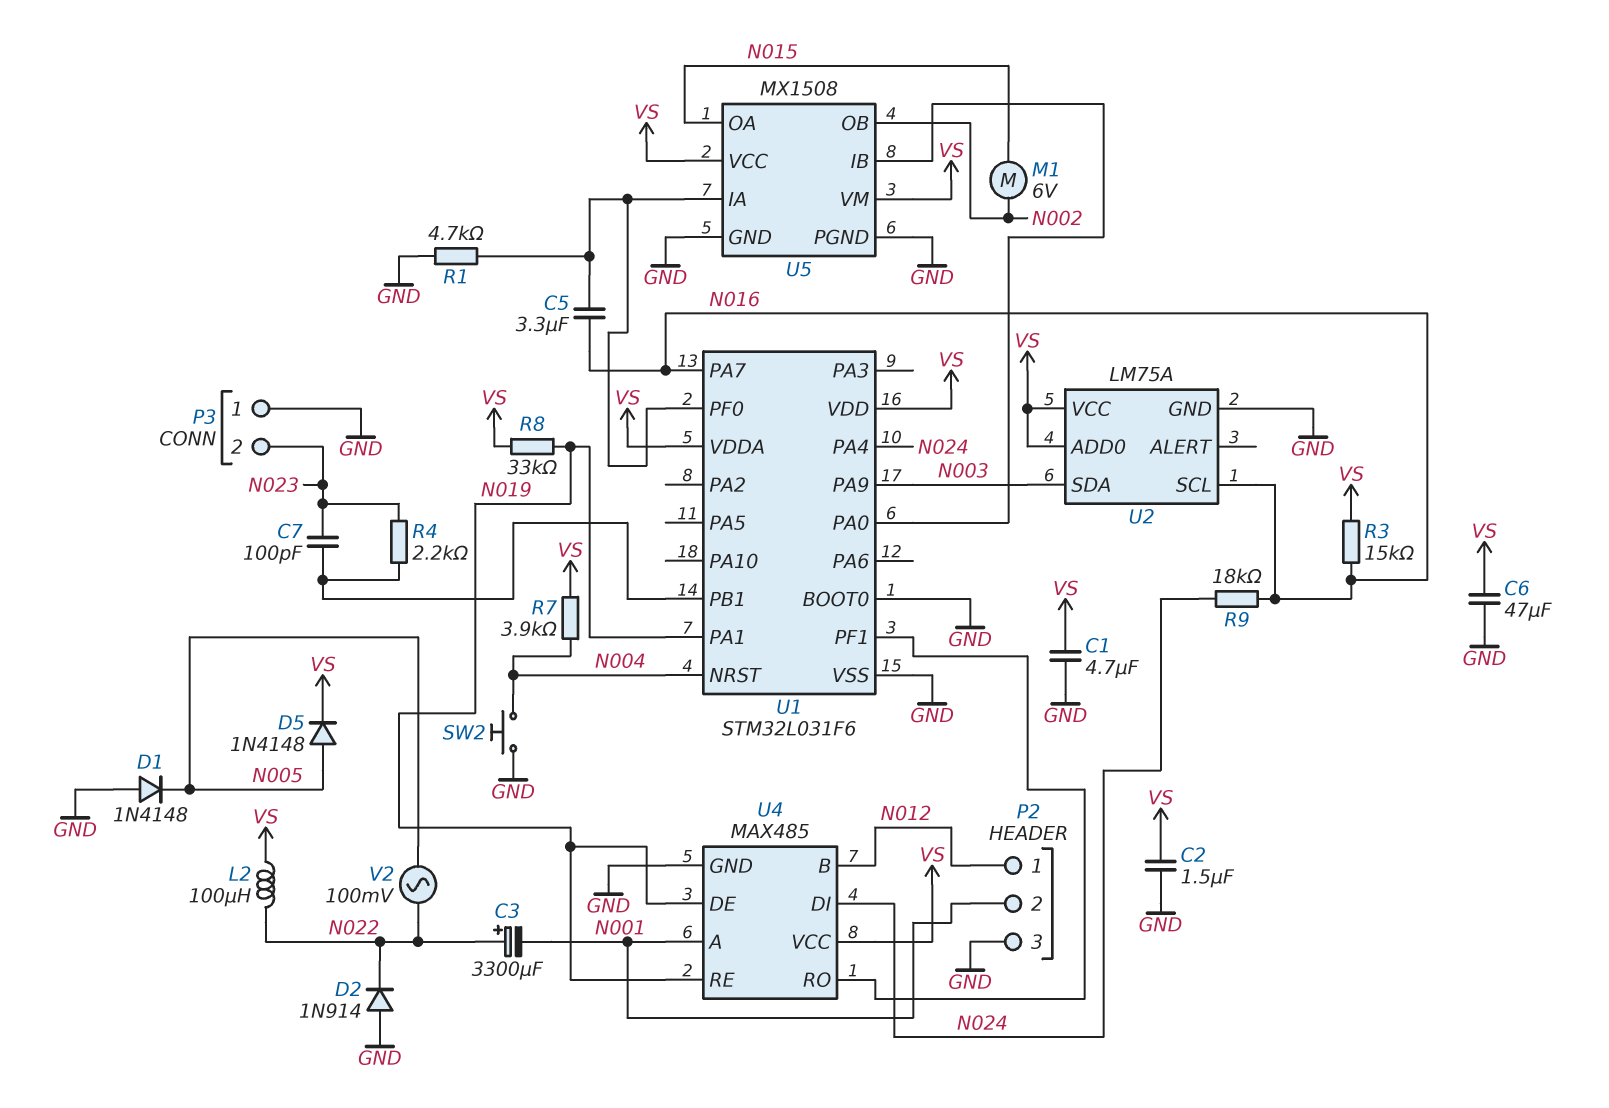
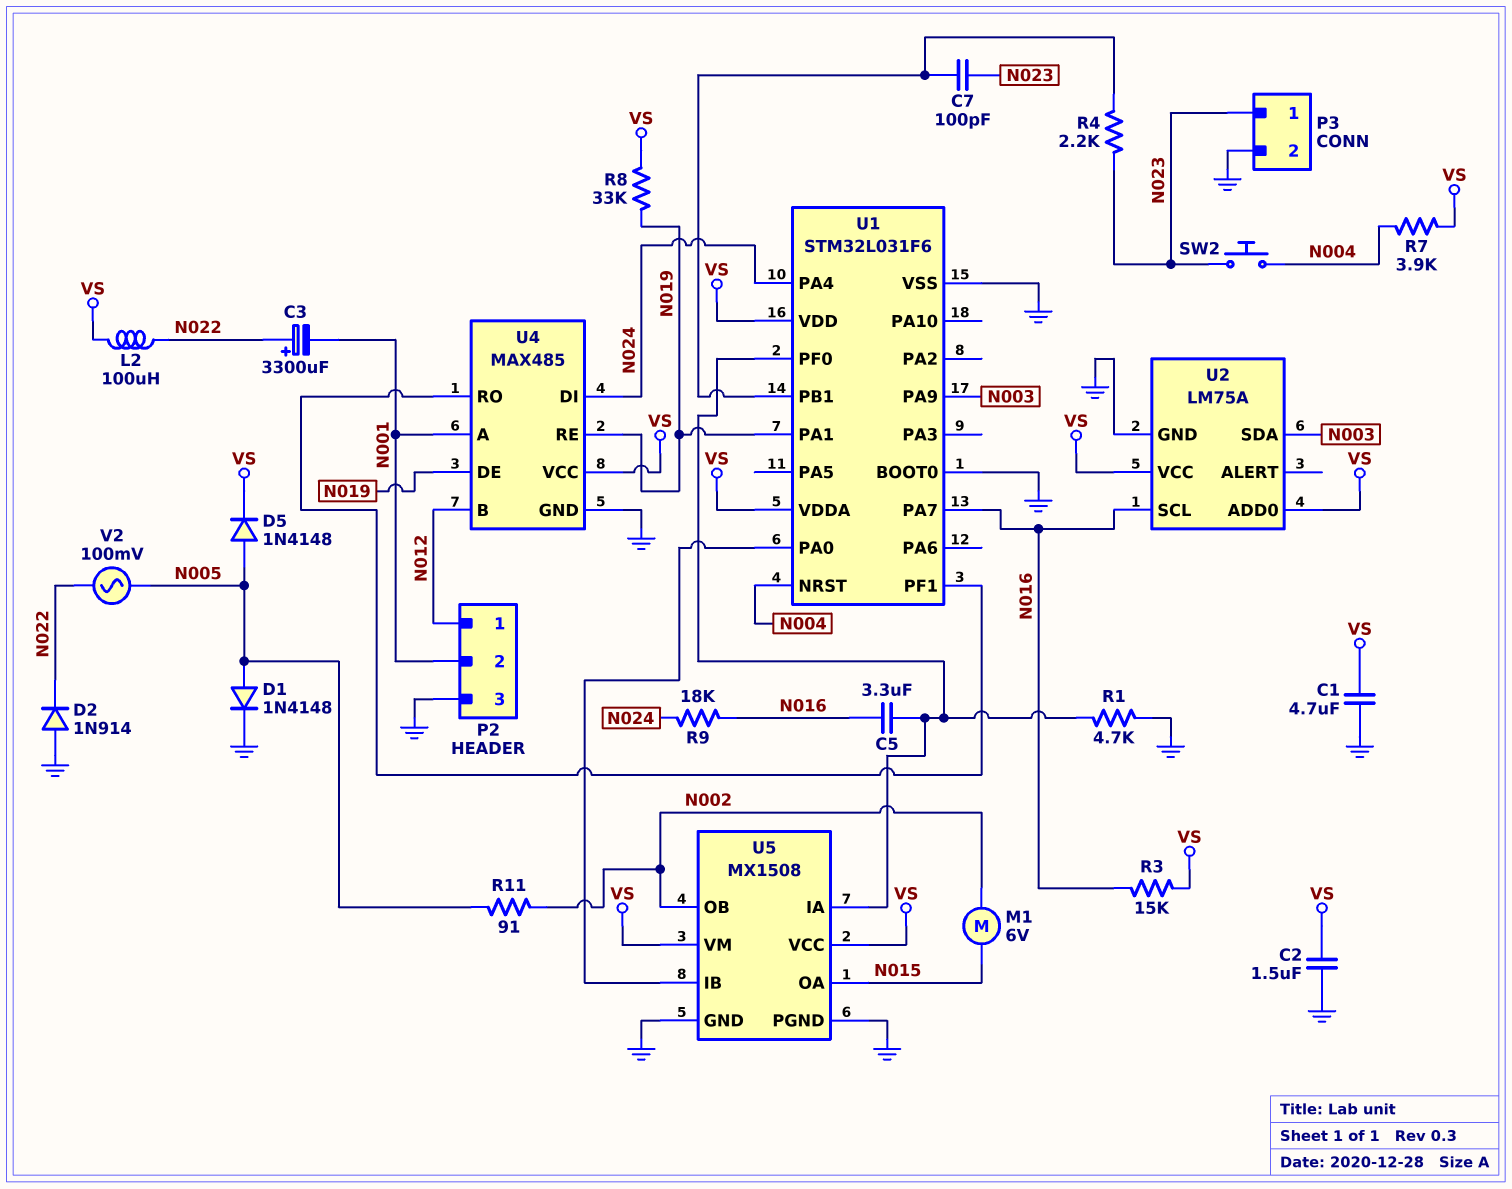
C6: 47uF (GND, VS) -> none
D1: diode 1N4148 (A GND, K N005) -> diode 1N4148 (A N005, K GND)
P3 pin 1: GND -> N023
P3 pin 2: N023 -> GND
R11: none -> 91 (N002, N005)
SW2: button (GND, N004) -> button (N004, N023)

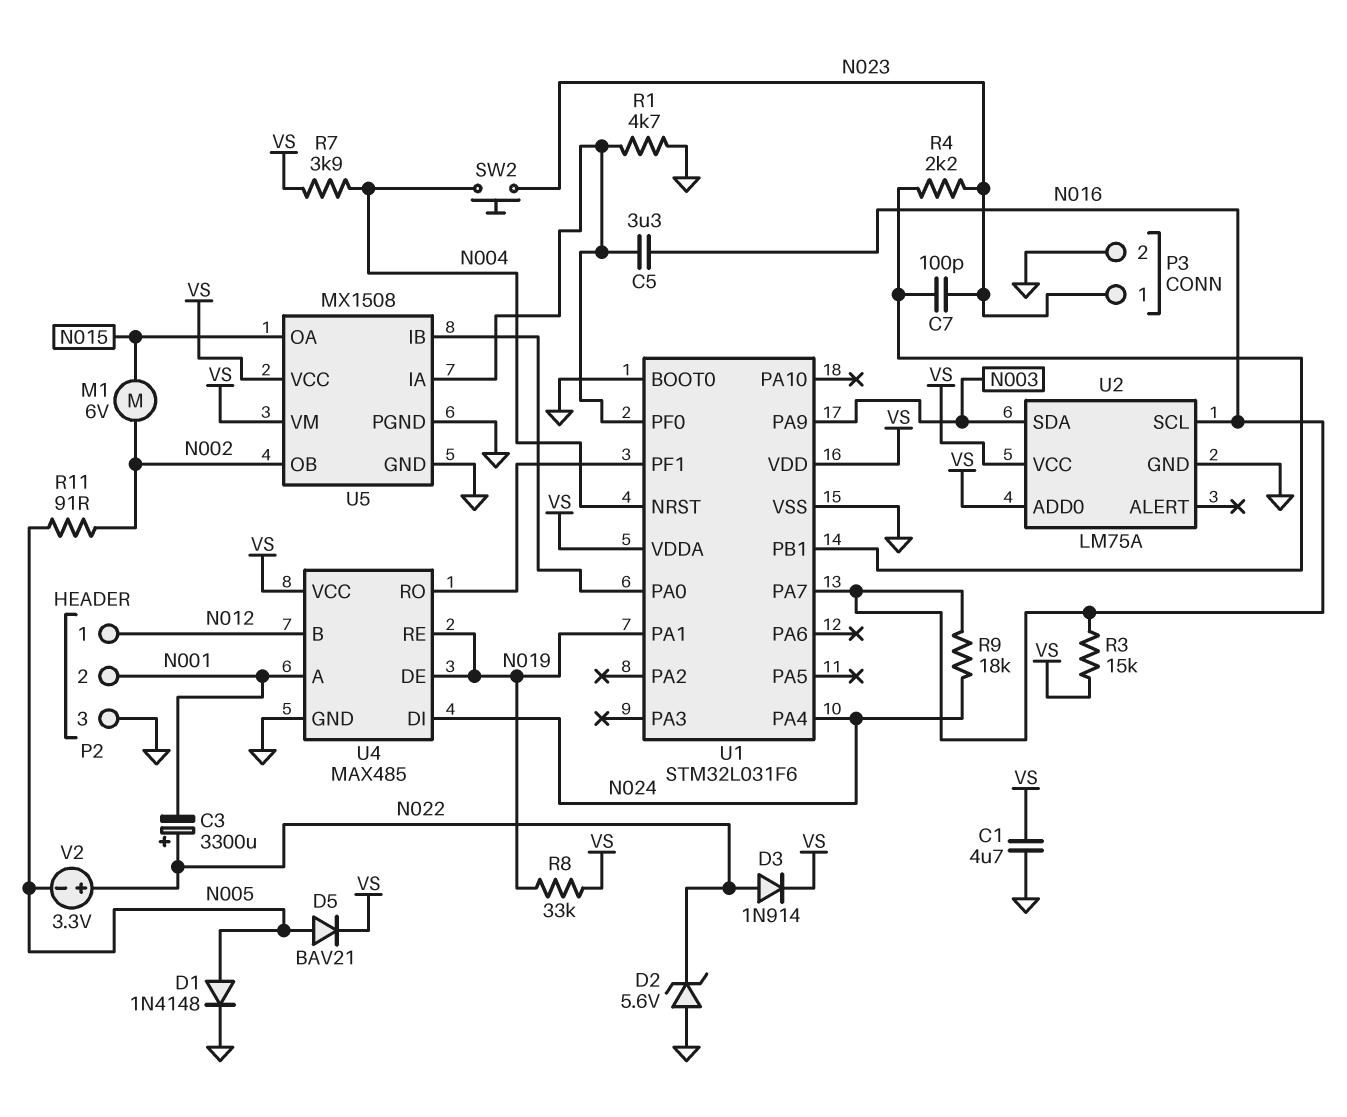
C2: 1.5uF (GND, VS) -> none
D2: diode 1N914 (A GND, K N022) -> zener 5.6V (A GND, K N022)
D3: none -> diode 1N914 (A N022, K VS)
D5: diode 1N4148 (A N005, K VS) -> diode BAV21 (A N005, K VS)
L2: 100uH (N022, VS) -> none
V2: AC 100mV (N005, N022) -> 3.3V (plus N022, minus N005)

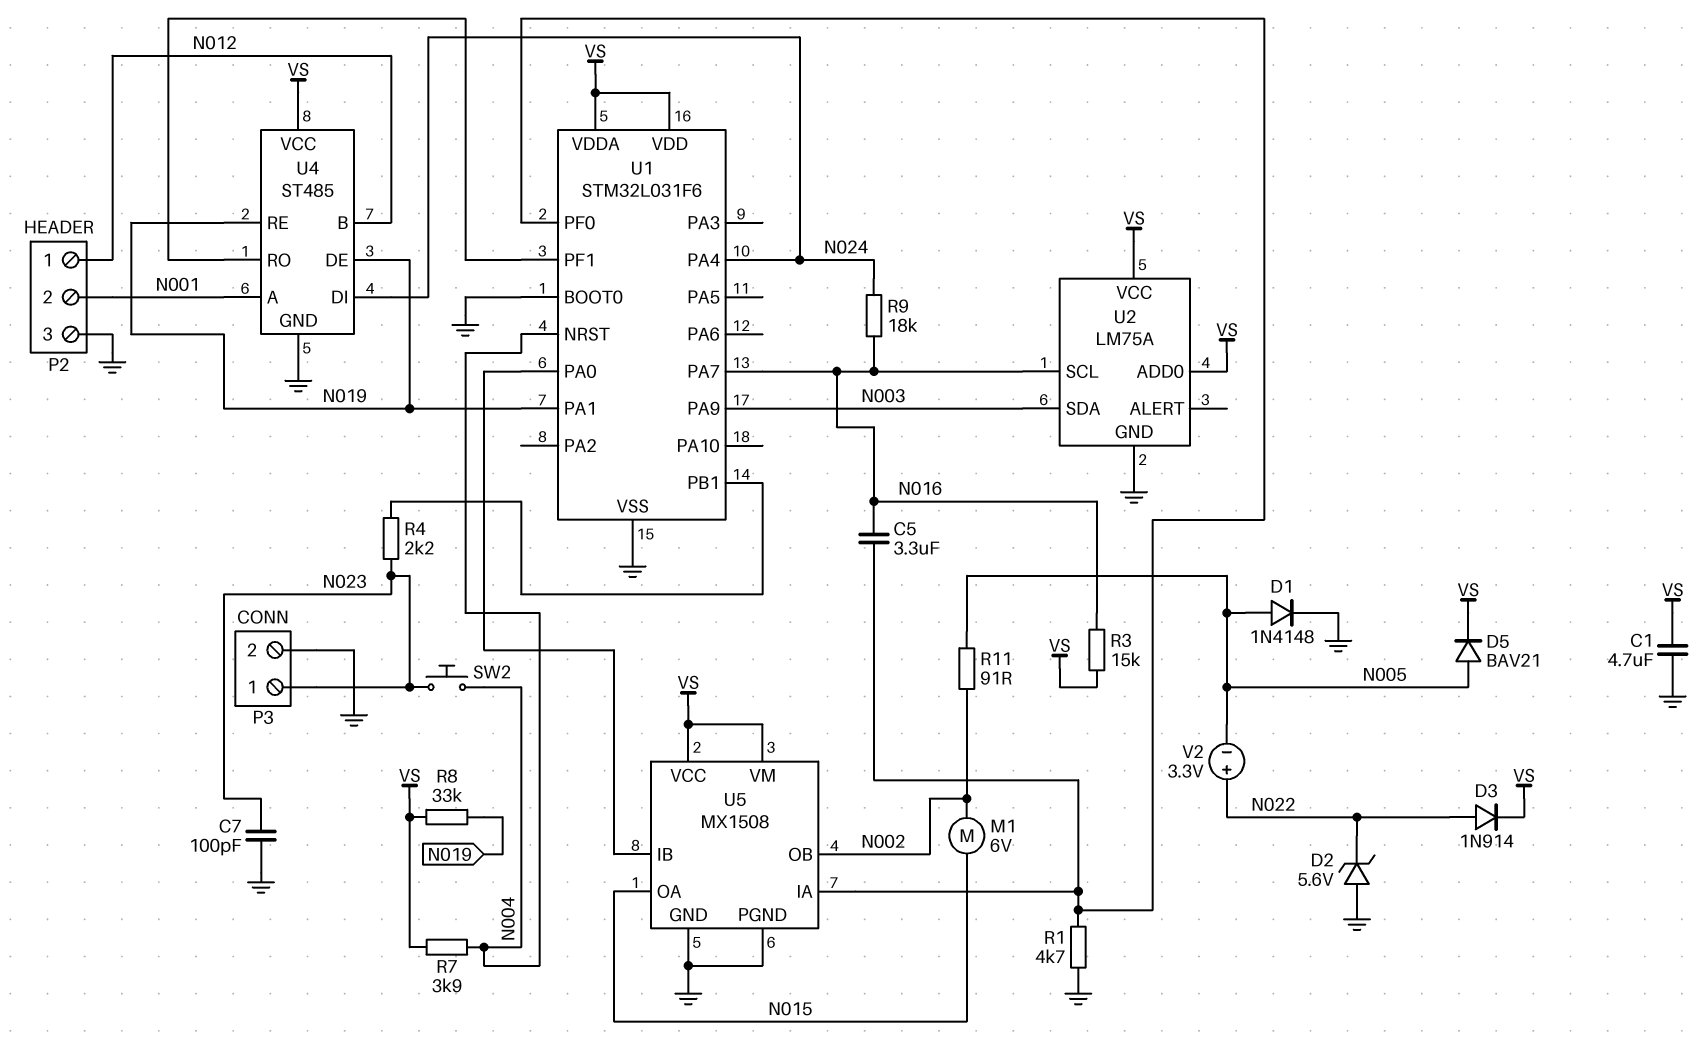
C3: 3300uF (plus N022, minus N001) -> none
C7: 100pF (N023, U1/PB1) -> 100pF (GND, N023)
U4: MAX485 -> ST485

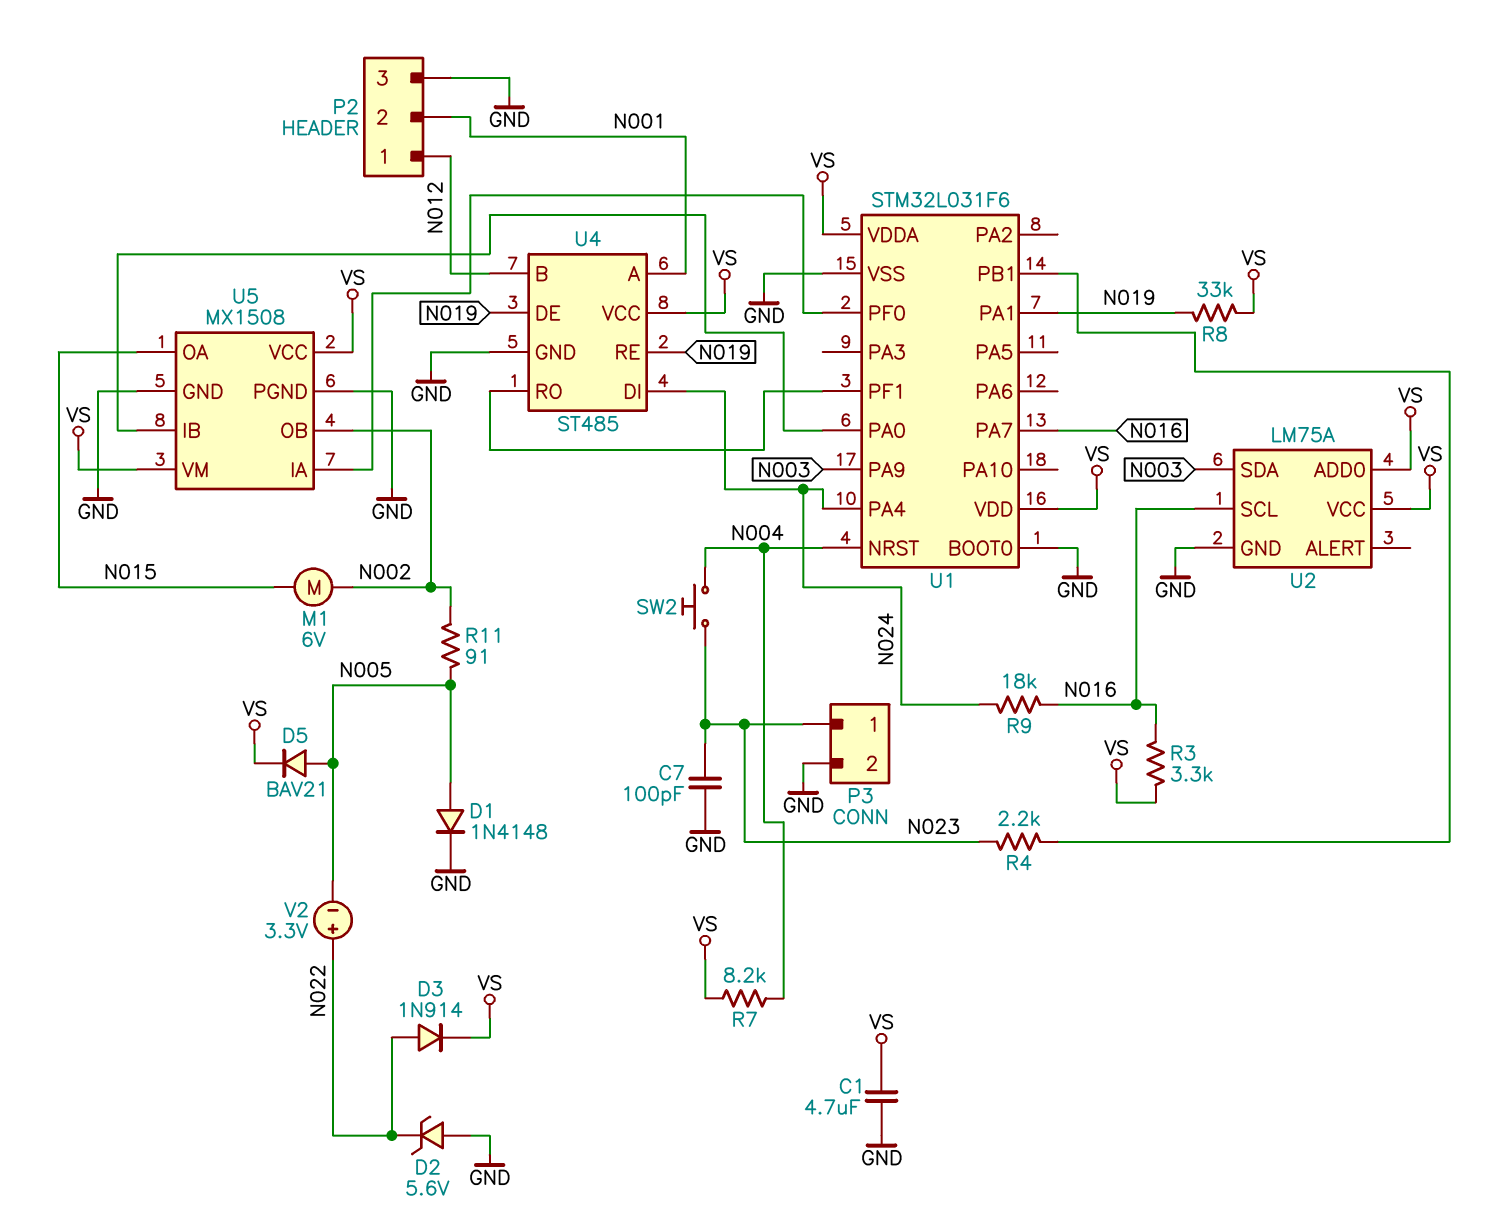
C5: 3.3uF (N016, U1/PF0) -> none
R1: 4.7k (GND, U1/PF0) -> none
R3: 15k (N016, VS) -> 3.3k (N016, VS)
R7: 3.9k (N004, VS) -> 8.2k (N004, VS)

